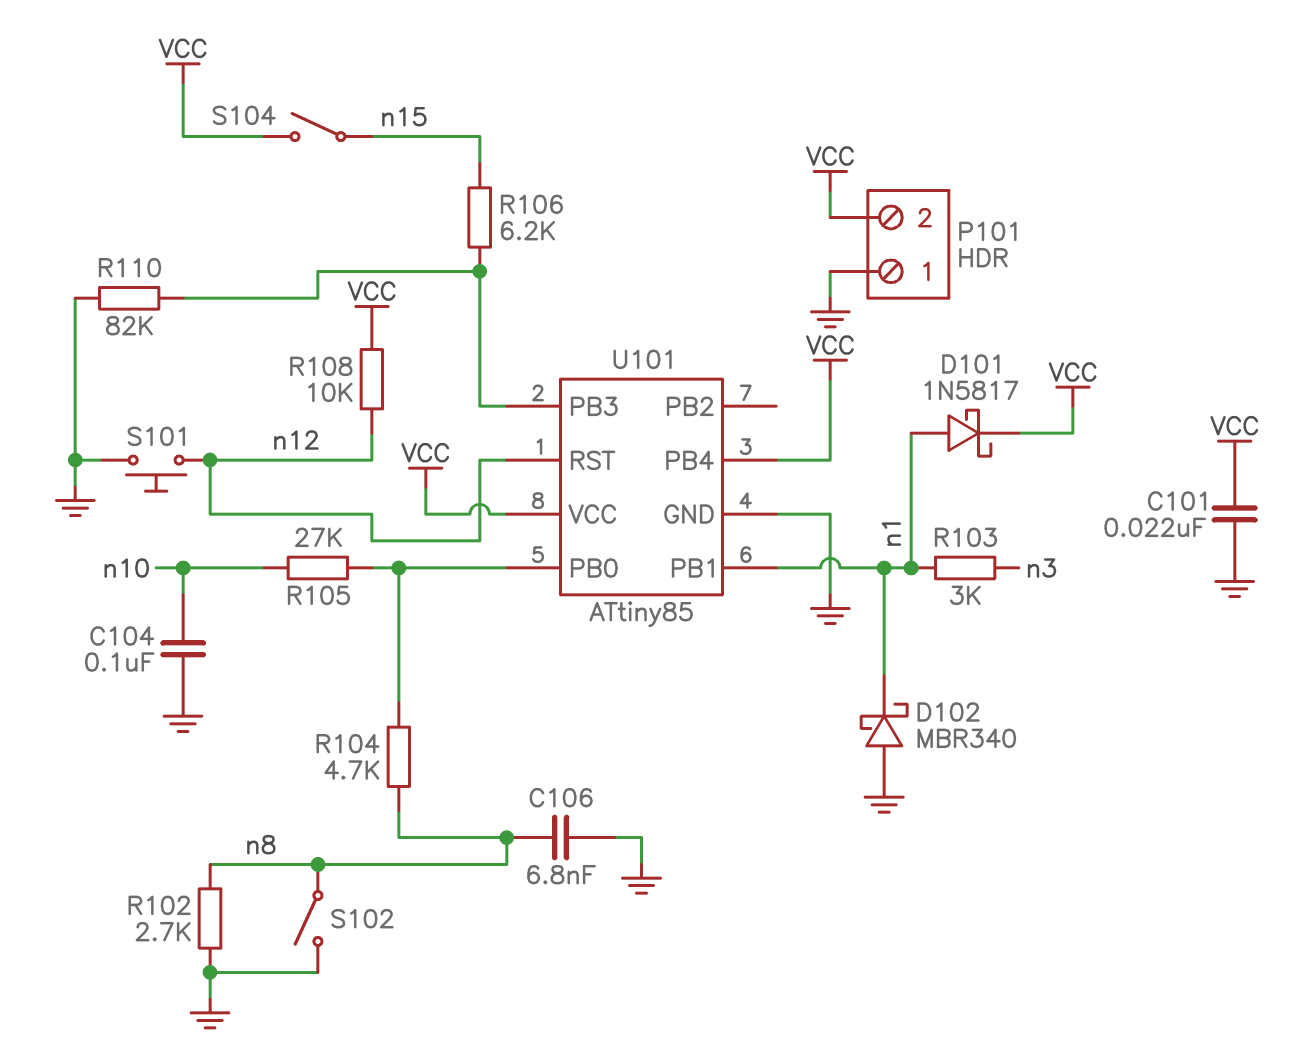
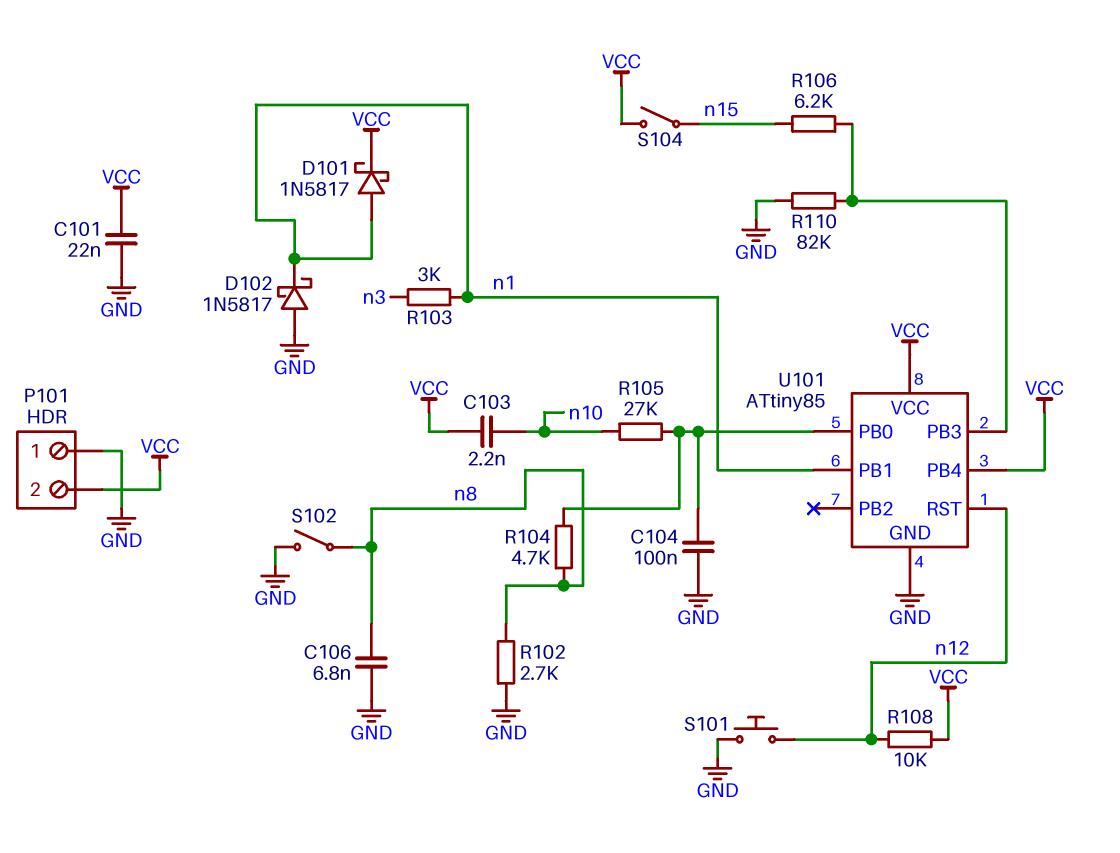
C103: none -> 2.2nF (VCC, n10)
C104: 100nF (GND, n10) -> 100nF (GND, U101/PB0)
D102: schottky MBR340 (A GND, K n1) -> schottky 1N5817 (A GND, K n1)

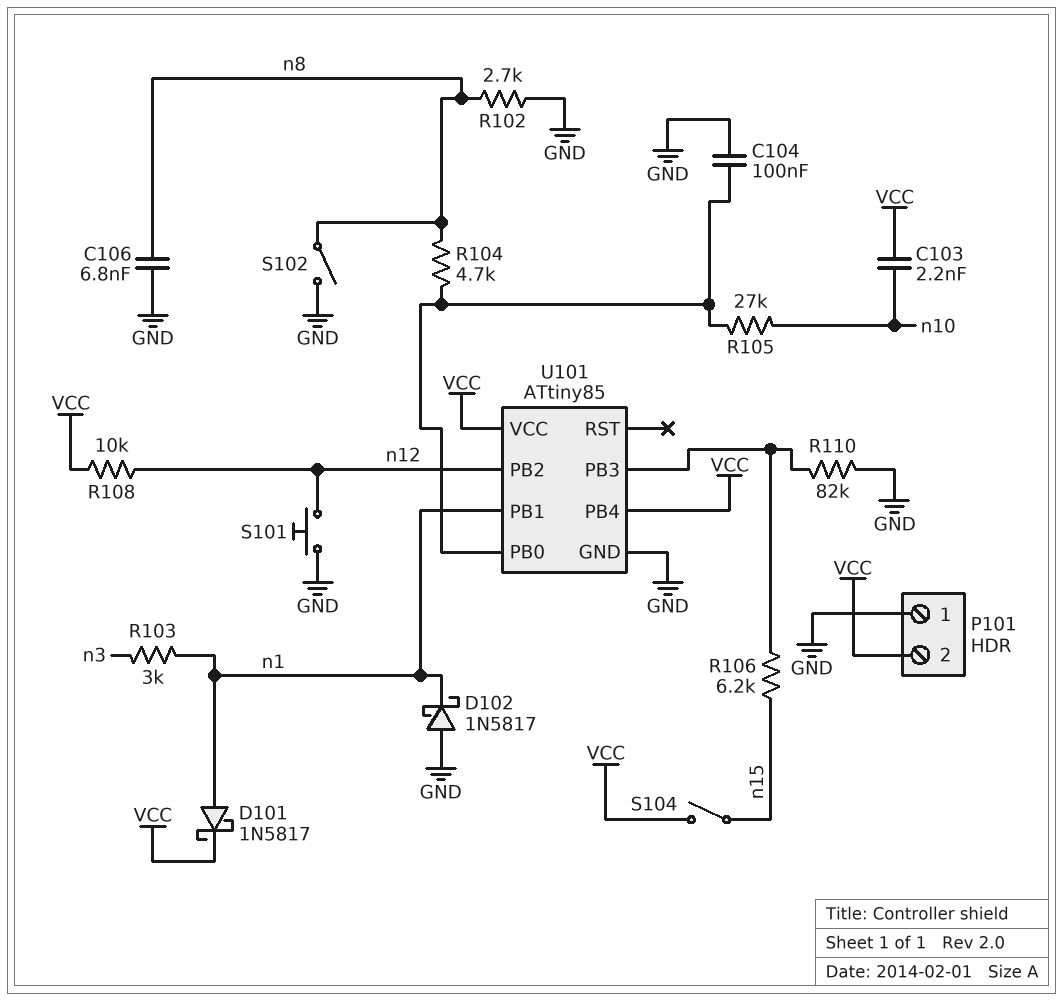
C101: 22nF (GND, VCC) -> none
U101 pin PB2: none -> n12
U101 pin RST: n12 -> none

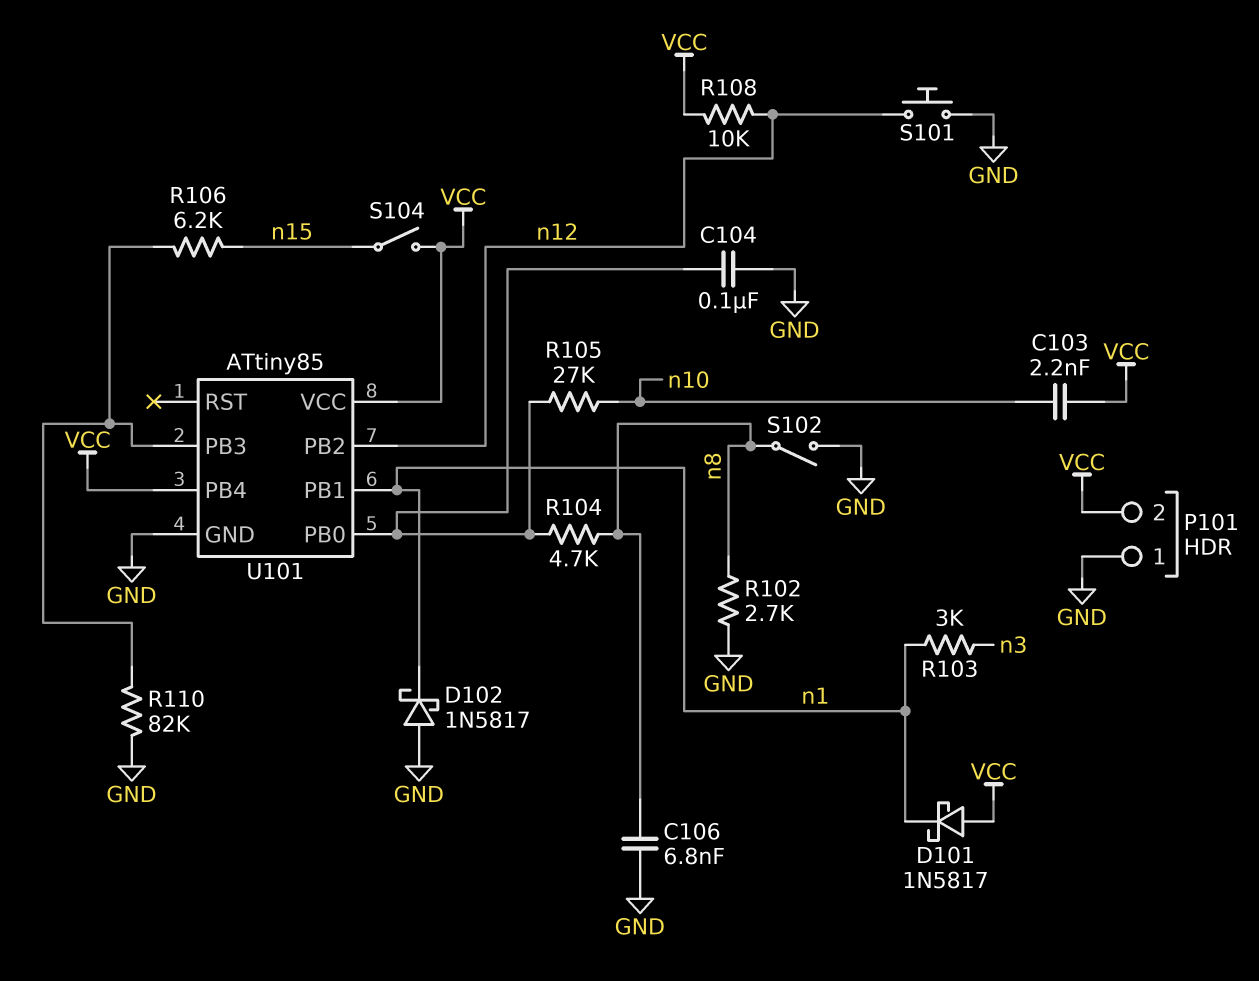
D101: schottky 1N5817 (A n1, K VCC) -> schottky 1N5817 (A VCC, K n1)

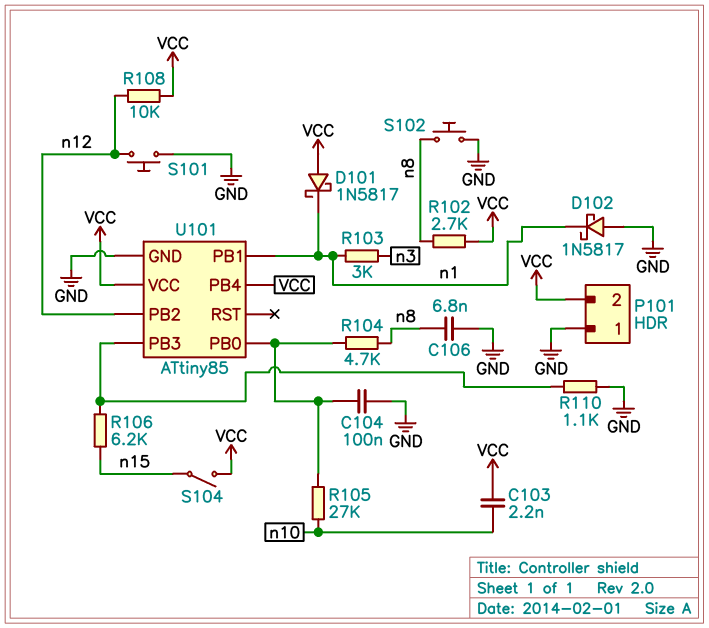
R102: 2.7k (GND, n8) -> 2.7k (VCC, n8)
R110: 82k (GND, U101/PB3) -> 1.1k (GND, U101/PB3)
S102: switch (GND, n8) -> button (GND, n8)

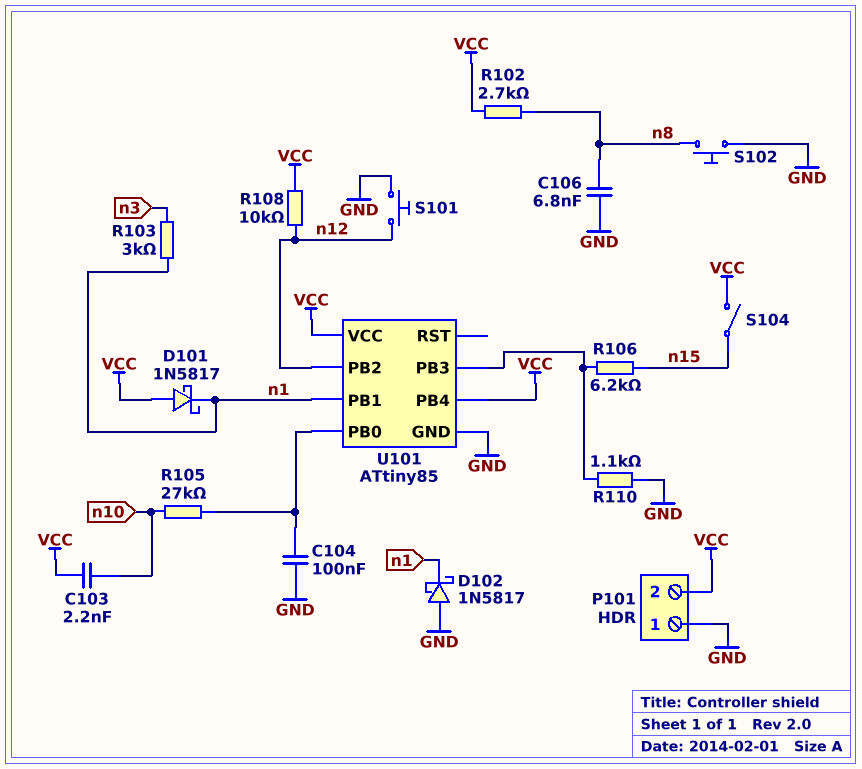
R104: 4.7k (U101/PB0, n8) -> none

